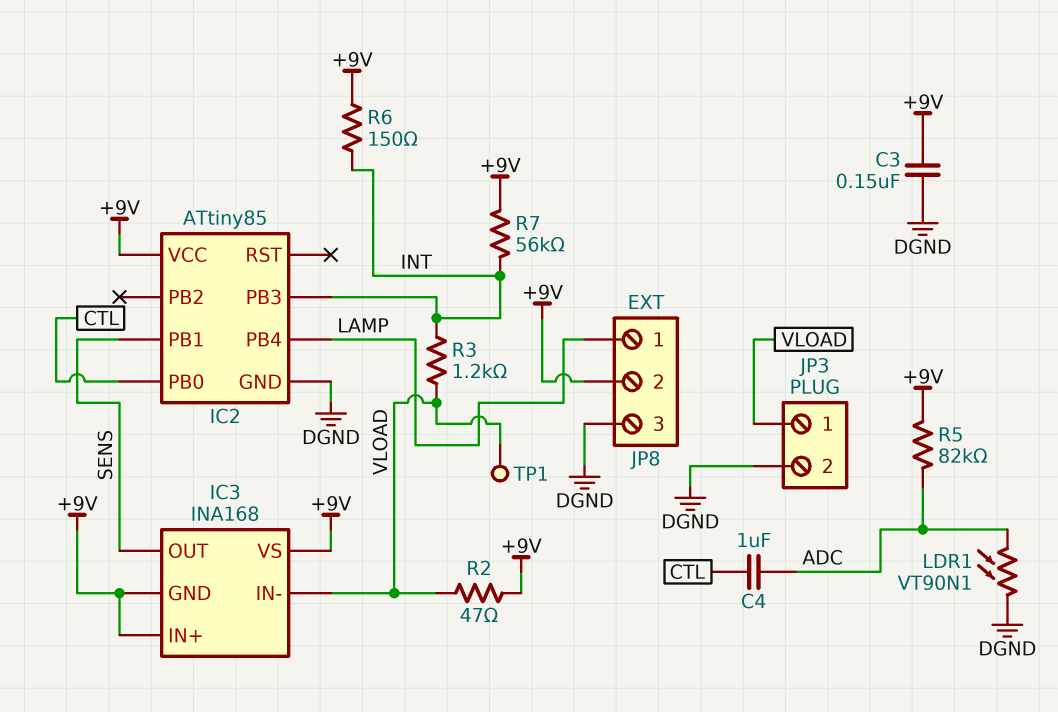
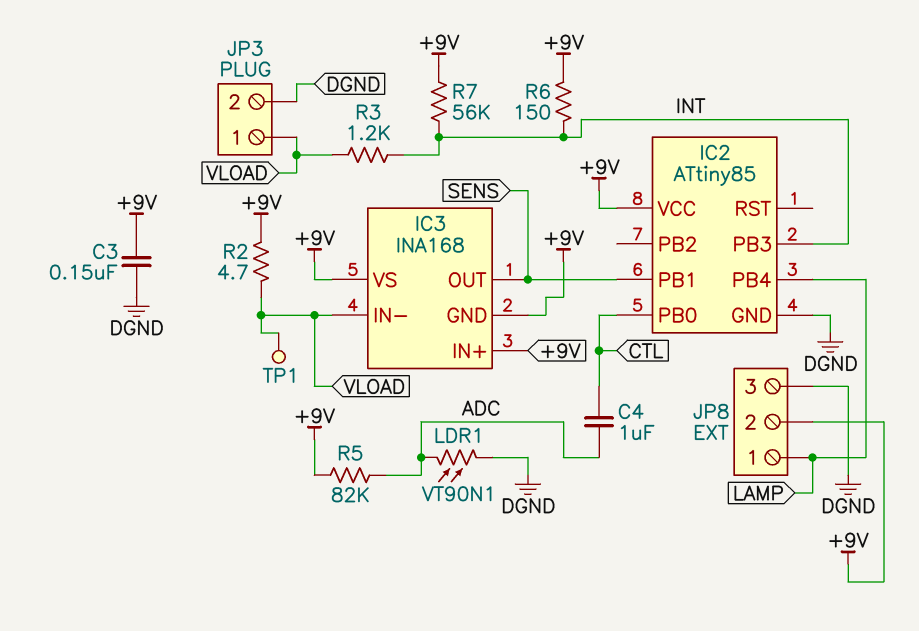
R2: 47 (+9V, VLOAD) -> 4.7 (+9V, VLOAD)

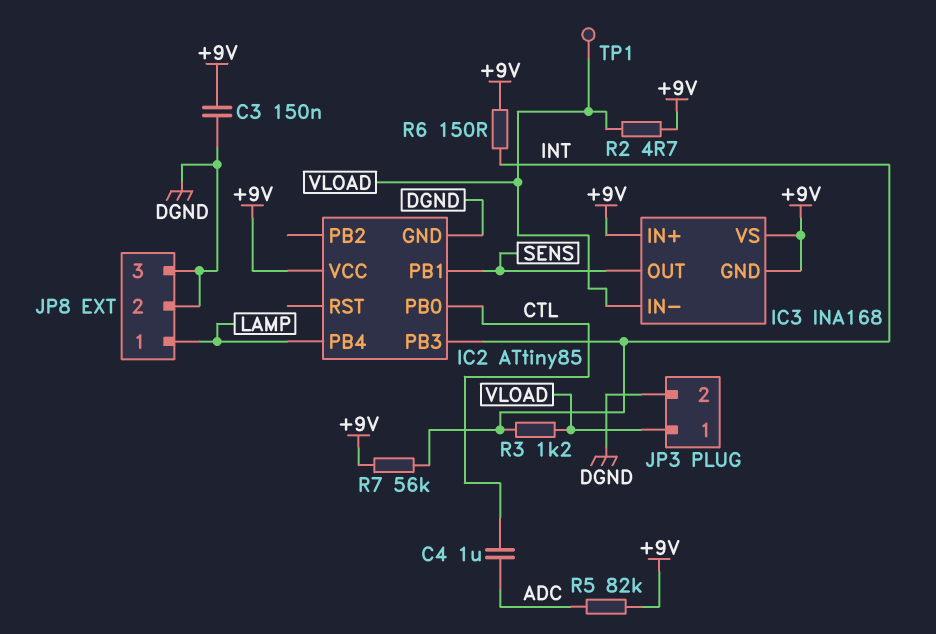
JP8 pin 2: +9V -> DGND
LDR1: VT90N1 (ADC, DGND) -> none

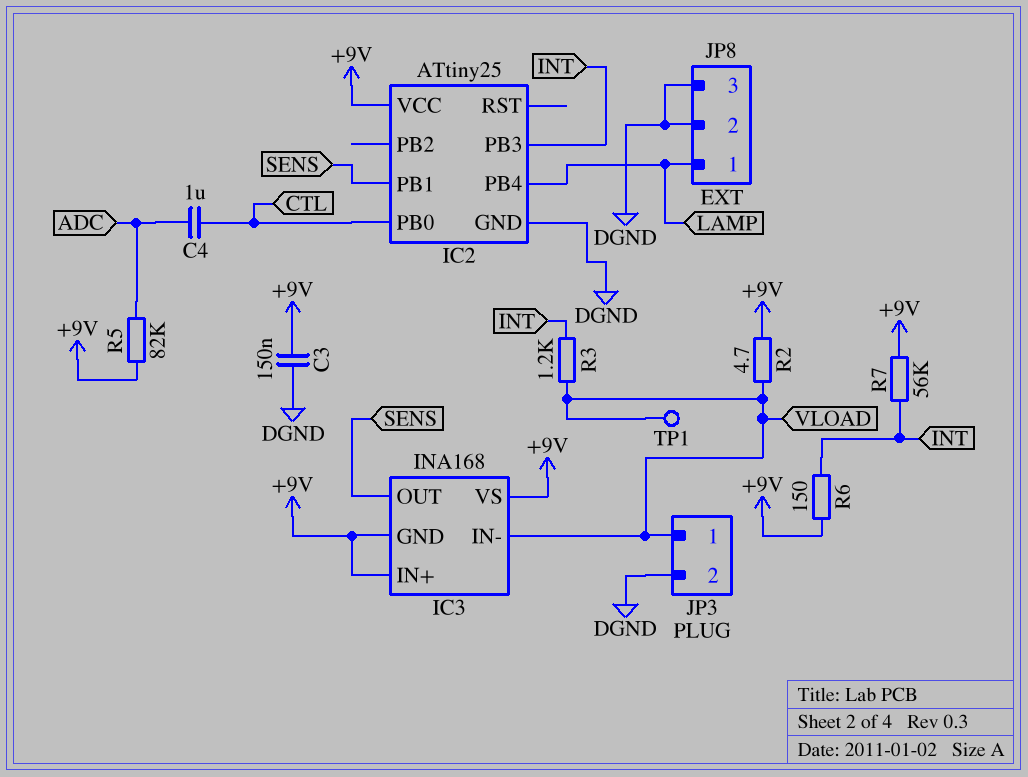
IC2: ATtiny85 -> ATtiny25

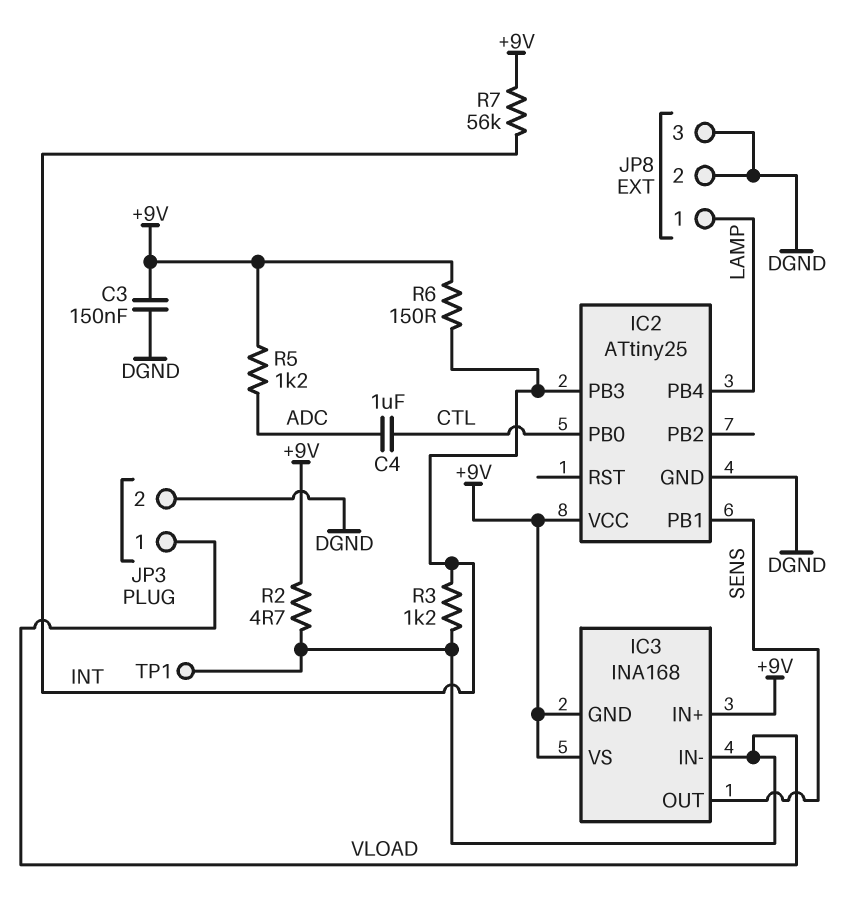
R5: 82k (+9V, ADC) -> 1.2k (+9V, ADC)

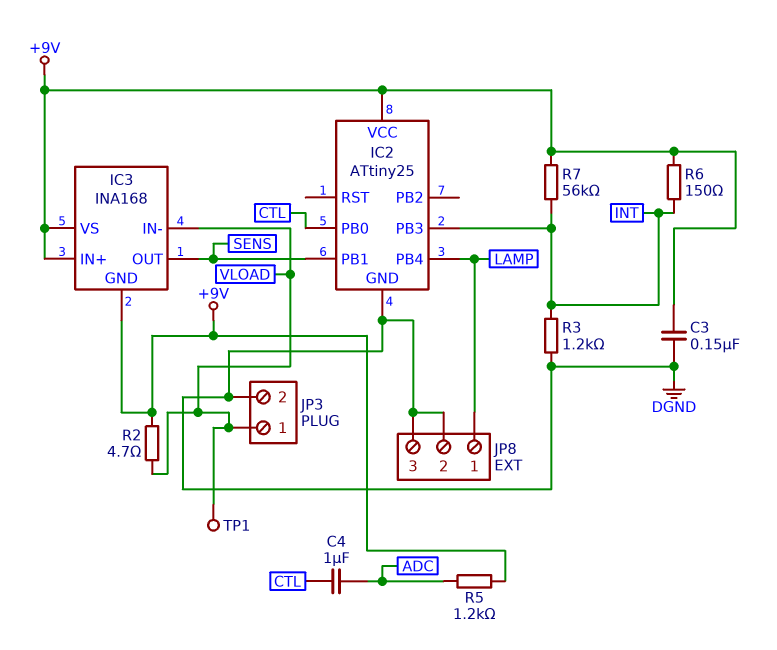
R3: 1.2k (INT, VLOAD) -> 1.2k (DGND, INT)

